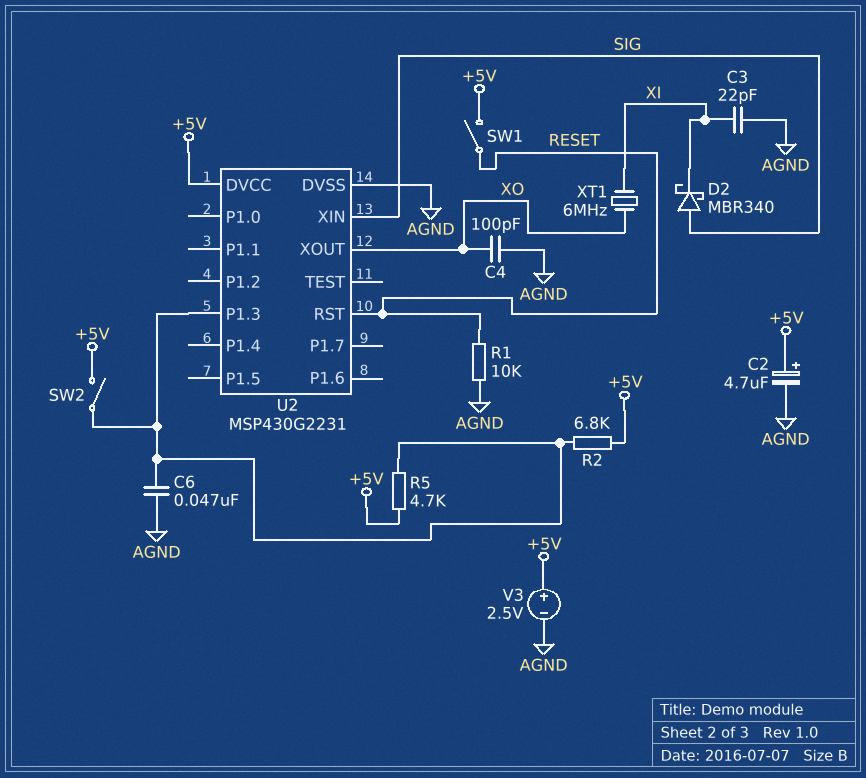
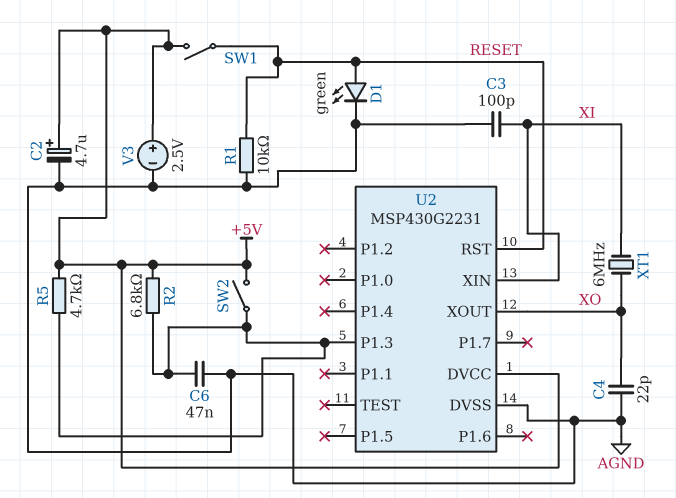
C3: 22pF (AGND, XI) -> 100pF (AGND, XI)
C4: 100pF (AGND, XO) -> 22pF (AGND, XO)
D1: none -> LED green (A RESET, K AGND)
D2: schottky MBR340 (A SIG, K XI) -> none
U2 pin XIN: SIG -> XI

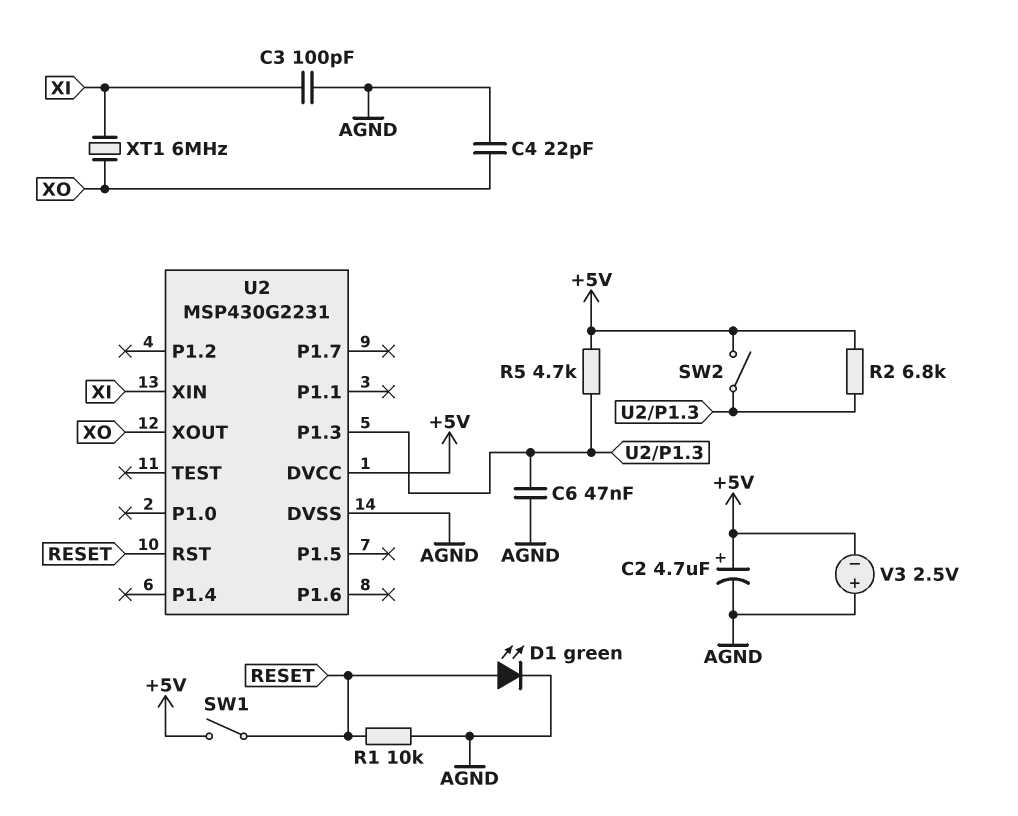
V3: 2.5V (plus +5V, minus AGND) -> 2.5V (plus AGND, minus +5V)

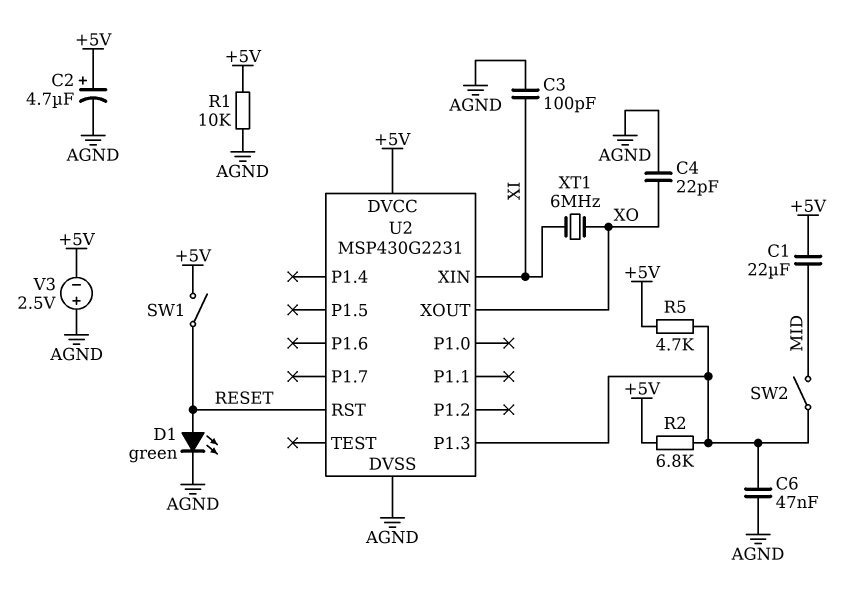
C1: none -> 22uF (+5V, MID)
R1: 10k (AGND, RESET) -> 10k (+5V, AGND)
SW2: switch (+5V, U2/P1.3) -> switch (MID, U2/P1.3)

